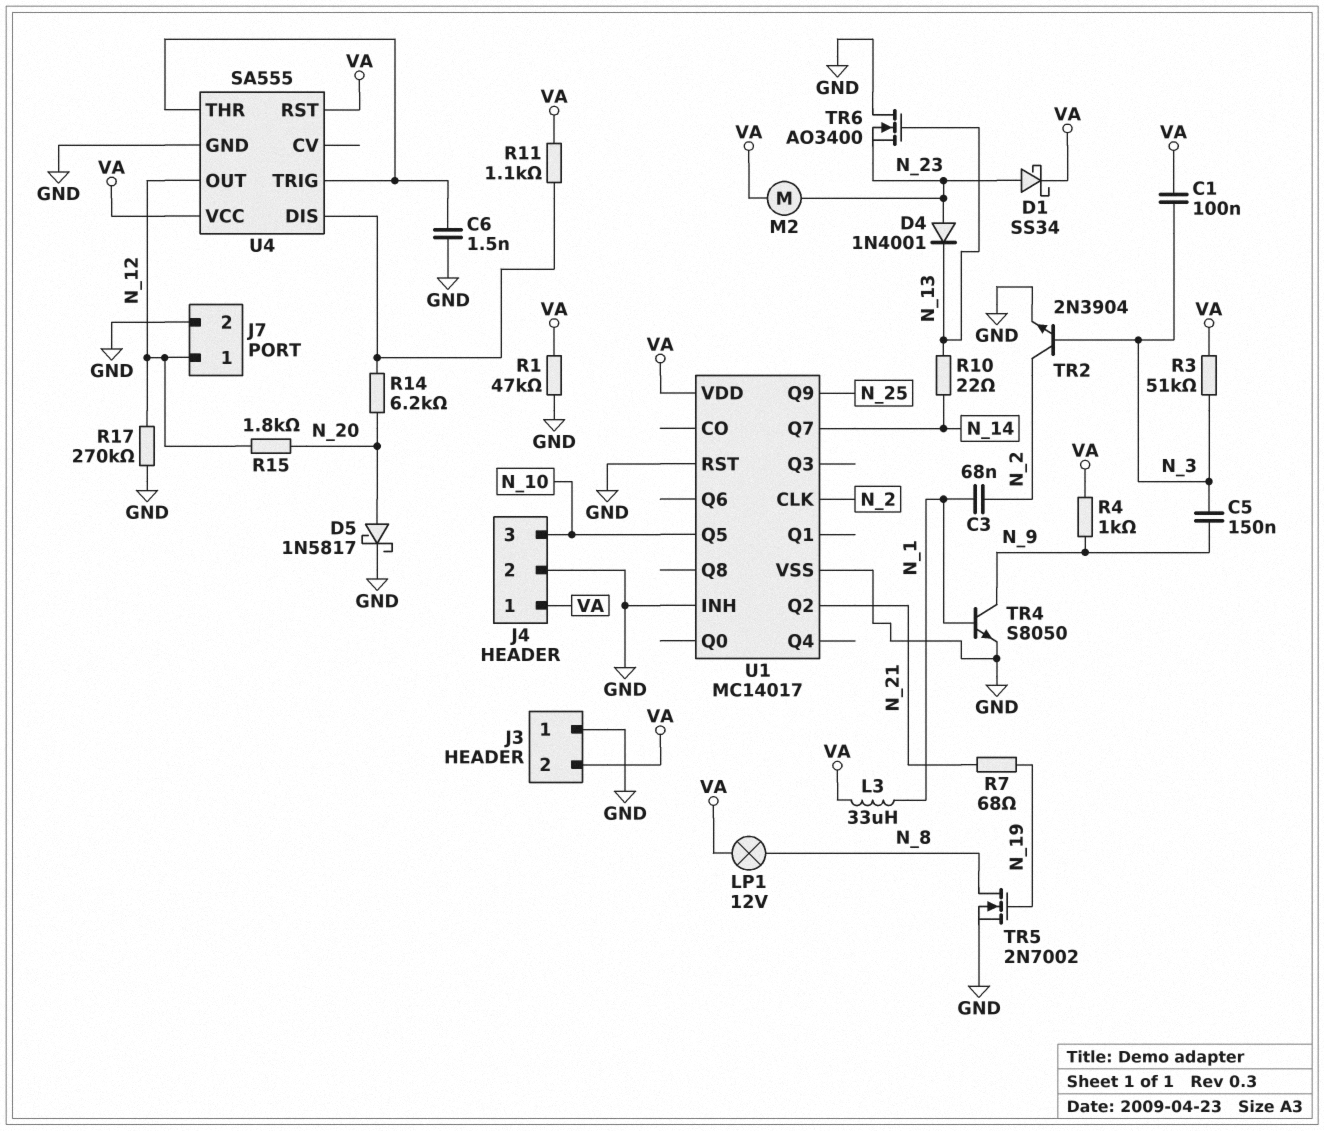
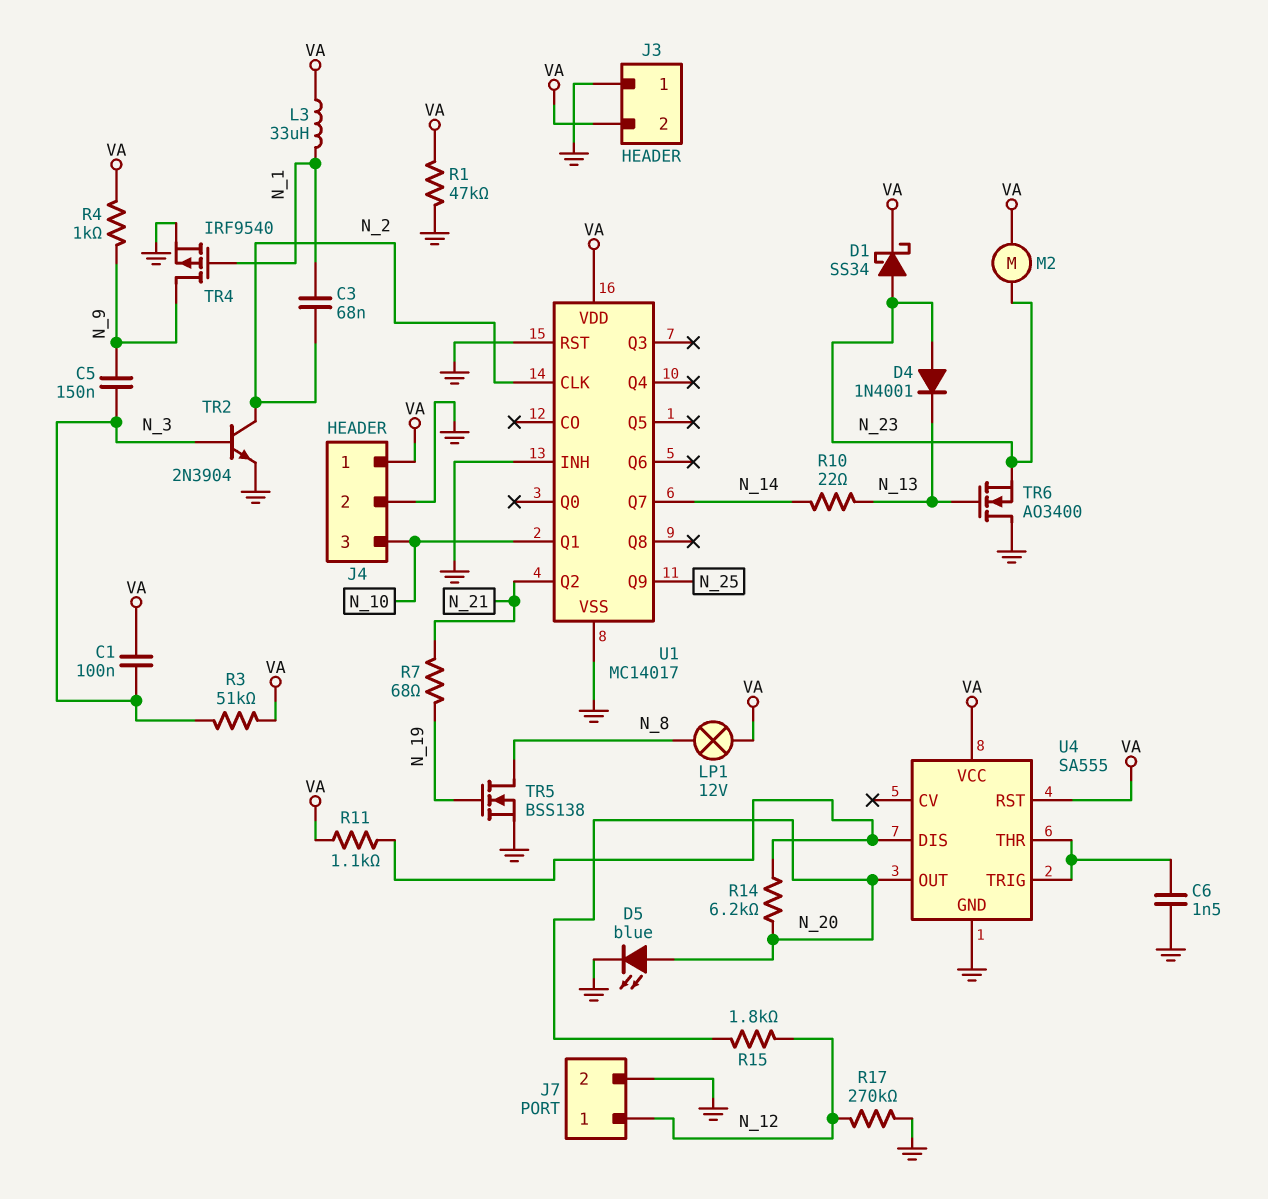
D5: schottky 1N5817 (A N_20, K GND) -> LED blue (A N_20, K GND)
TR4: NPN S8050 (B N_1, C N_9, E GND) -> PMOS IRF9540 (G N_1, D N_9, S GND)
TR5: NMOS 2N7002 (G N_19, D N_8, S GND) -> NMOS BSS138 (G N_19, D N_8, S GND)
U1 pin Q1: none -> N_10
U1 pin Q5: N_10 -> none
U4 pin OUT: N_12 -> N_20

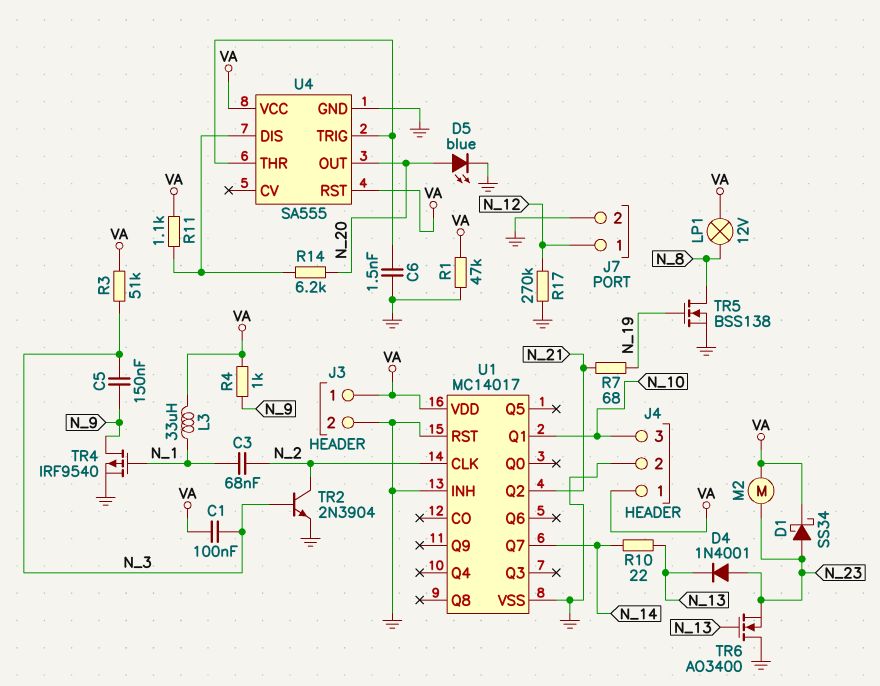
J3 pin 1: GND -> VA
J3 pin 2: VA -> GND
R15: 1.8k (N_12, N_20) -> none
U1 pin Q9: N_25 -> none

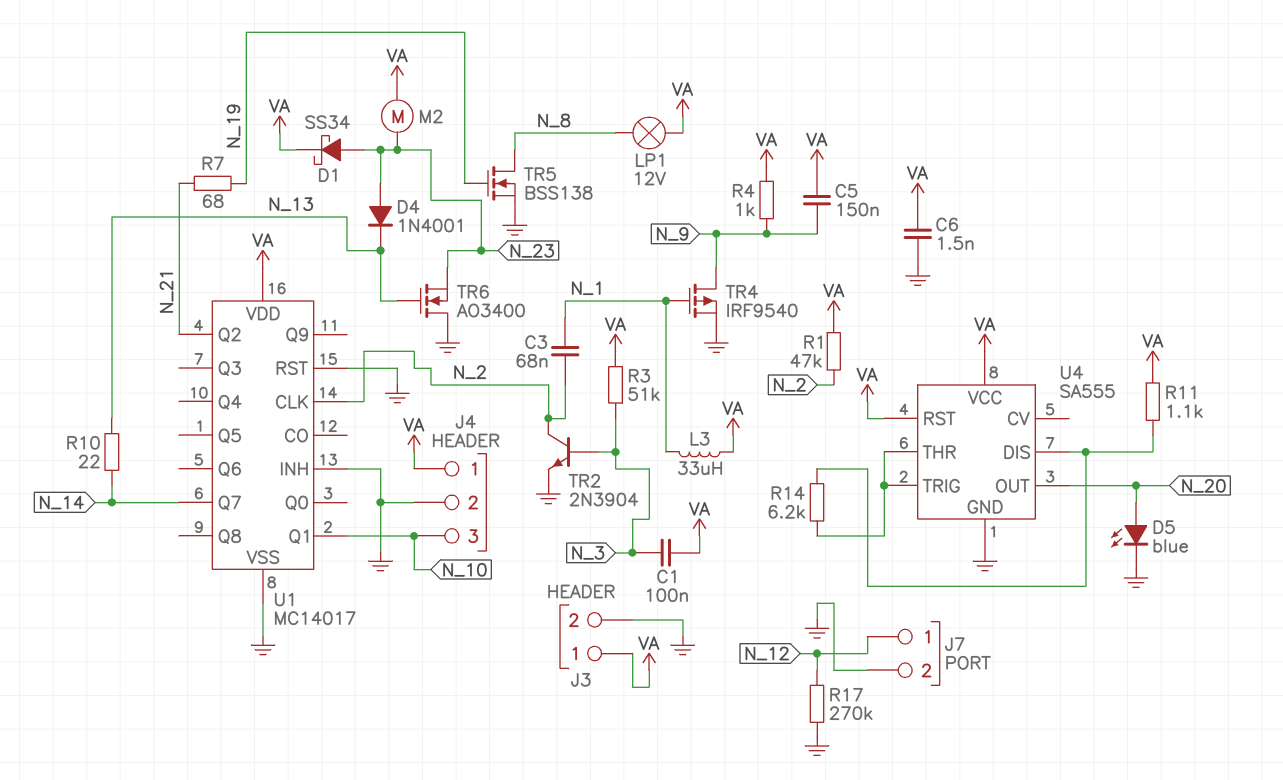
C5: 150nF (N_3, N_9) -> 150nF (N_9, VA)
C6: 1.5nF (GND, U4/THR) -> 1.5nF (GND, VA)
R1: 47k (GND, VA) -> 47k (N_2, VA)
R14: 6.2k (N_20, U4/DIS) -> 6.2k (U4/DIS, U4/THR)

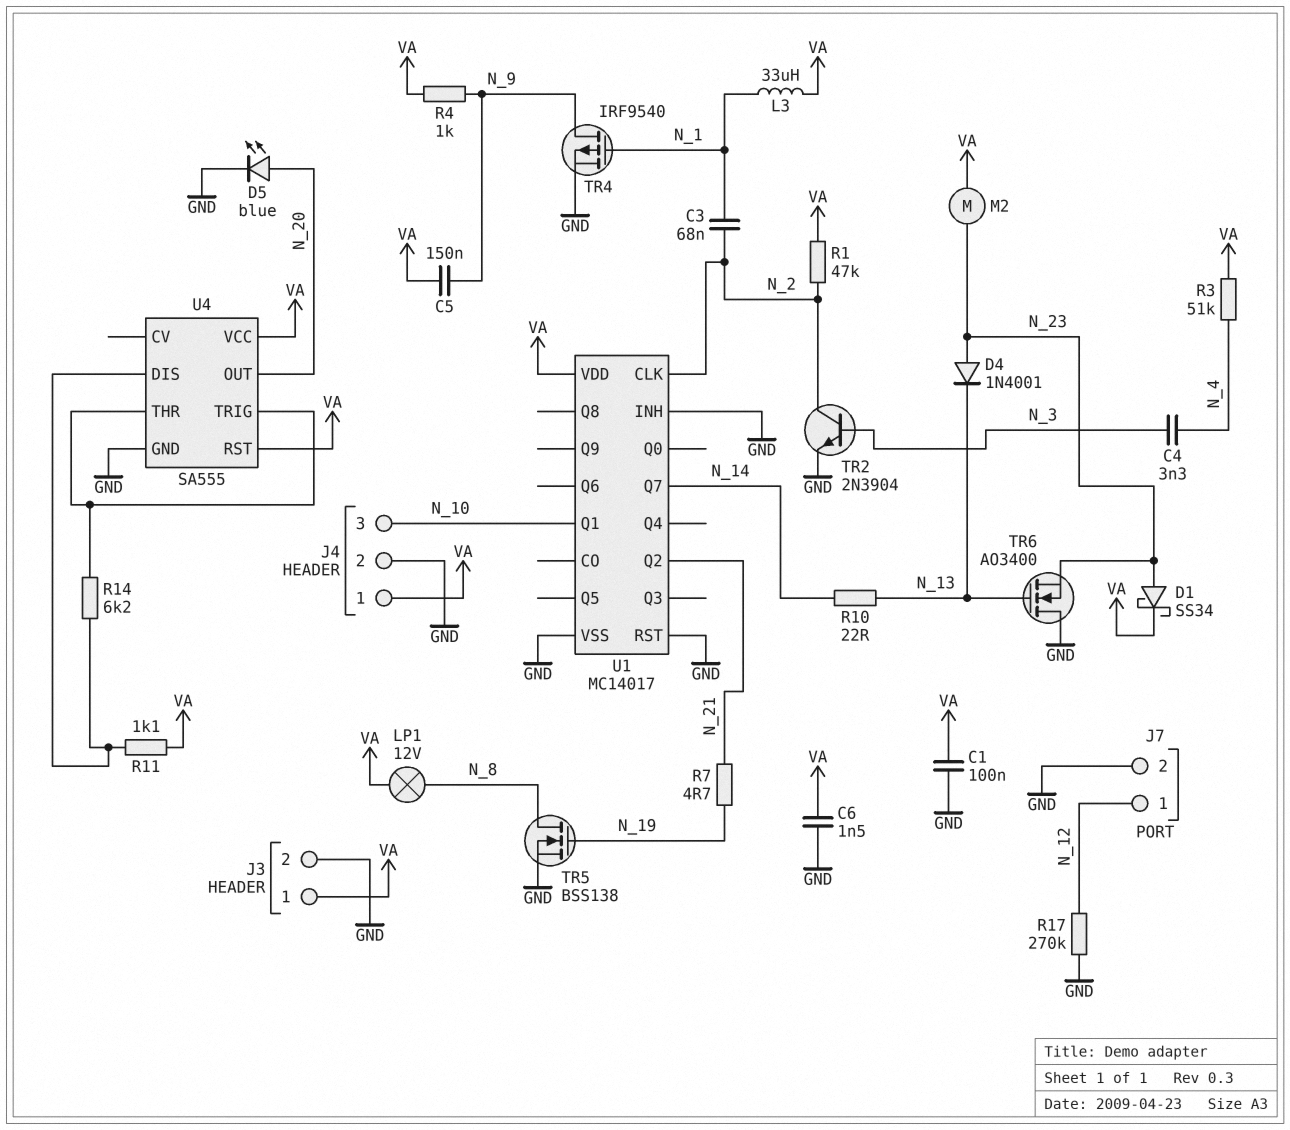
C1: 100nF (N_3, VA) -> 100nF (GND, VA)
C4: none -> 3.3nF (N_3, N_4)
R3: 51k (N_3, VA) -> 51k (N_4, VA)
R7: 68 (N_19, N_21) -> 4.7 (N_19, N_21)

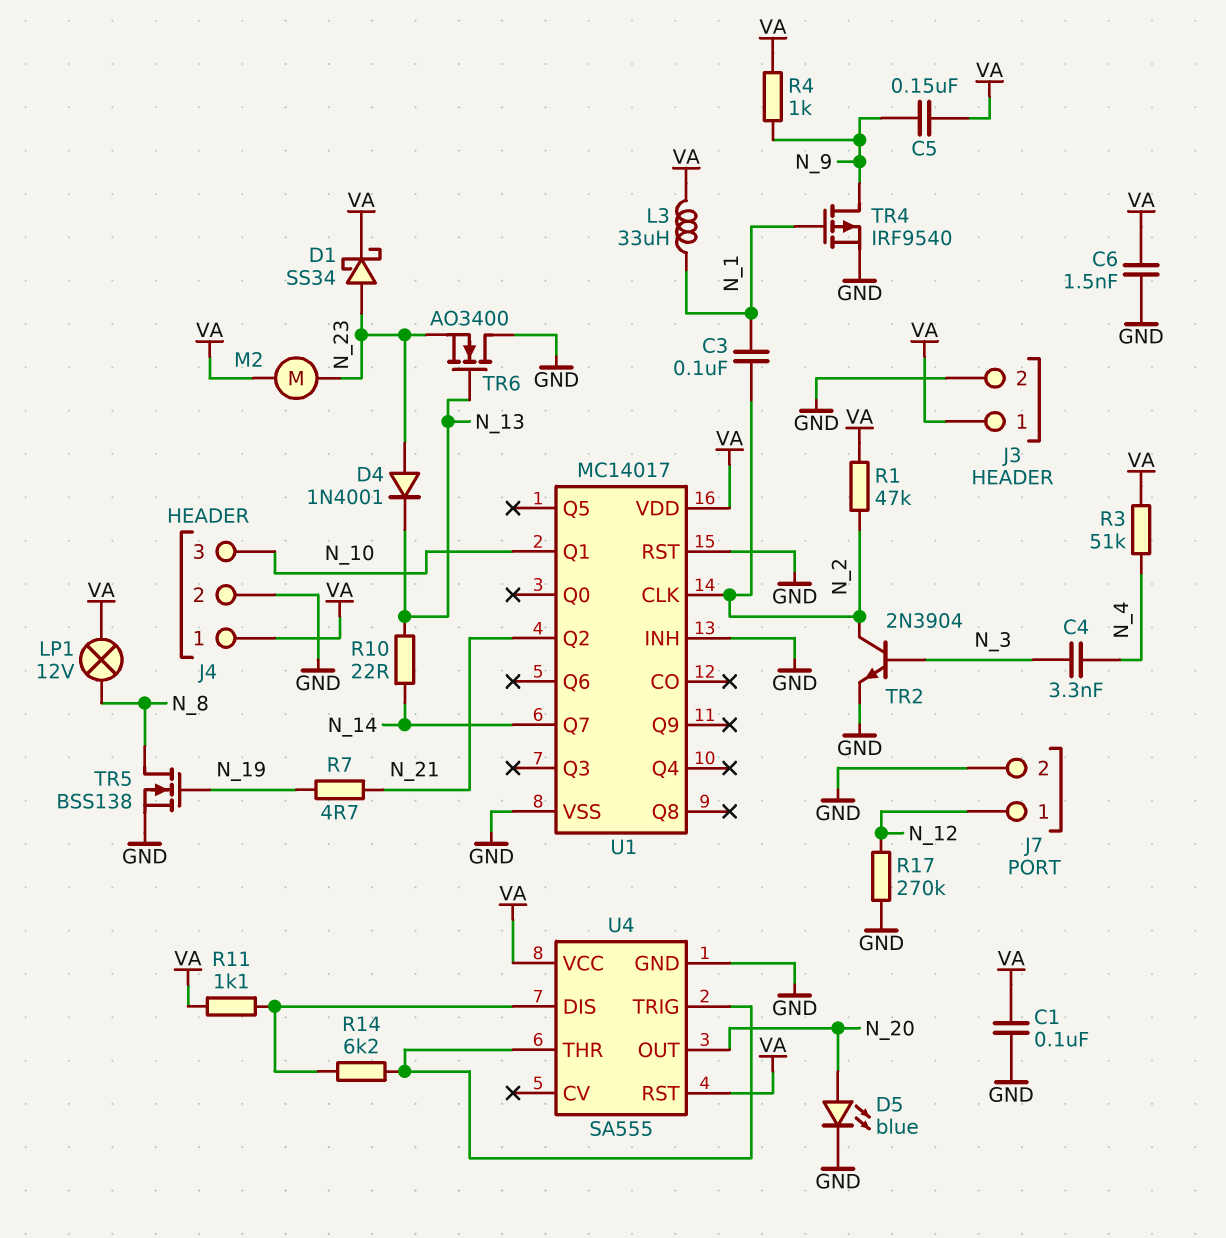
C3: 68nF (N_1, N_2) -> 100nF (N_1, N_2)

